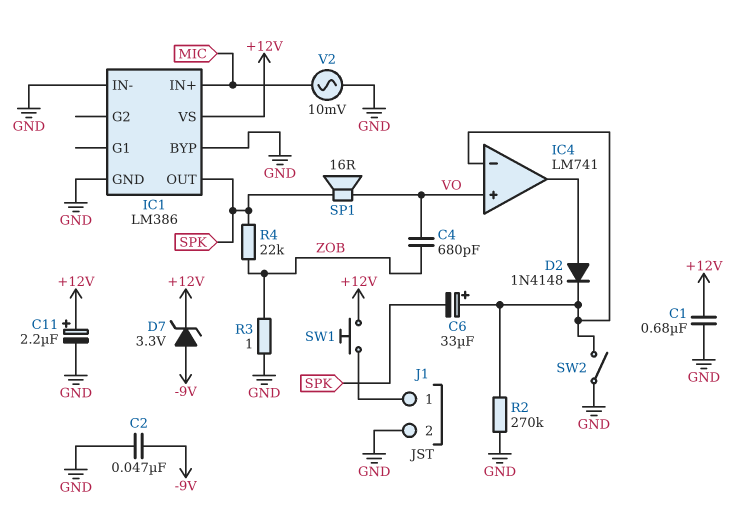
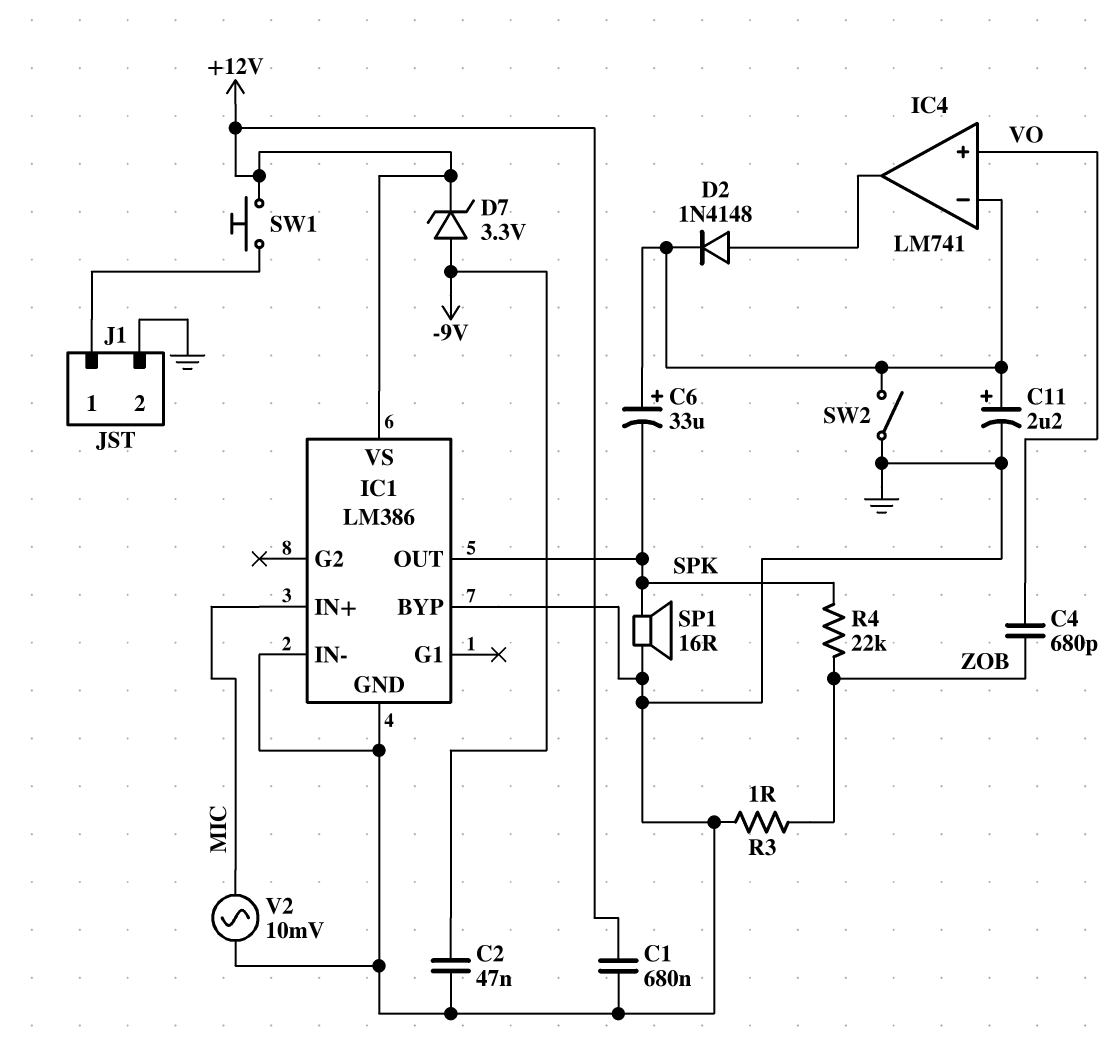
C11: 2.2uF (plus +12V, minus GND) -> 2.2uF (plus IC4/in-, minus GND)
R2: 270k (GND, IC4/in-) -> none
SP1: speaker 16R (SPK, VO) -> speaker 16R (GND, SPK)

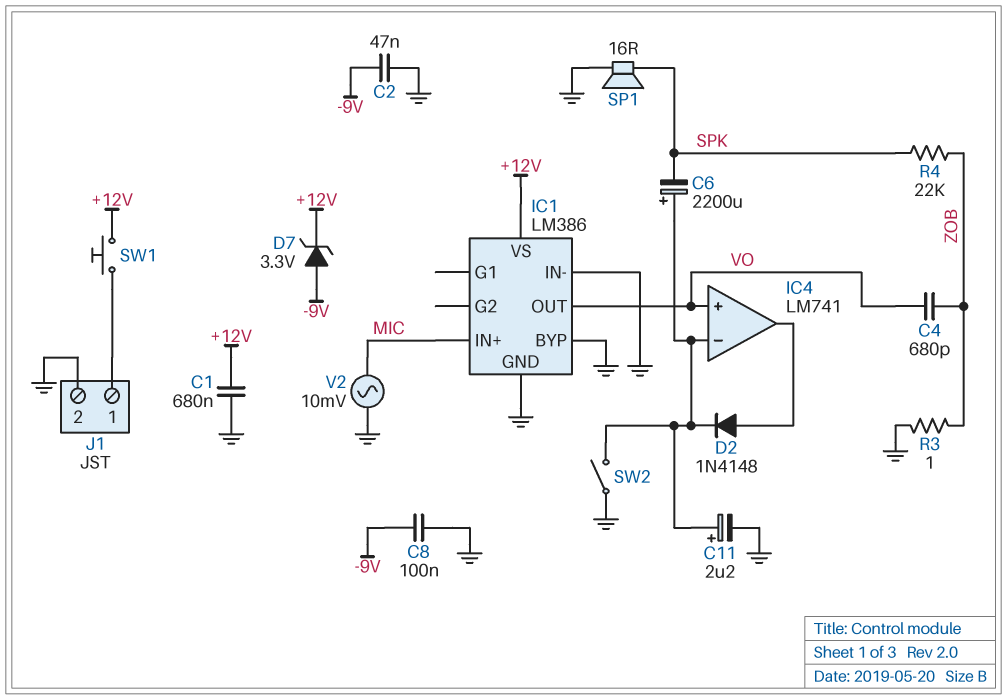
C6: 33uF (plus IC4/in-, minus SPK) -> 2200uF (plus IC4/in-, minus SPK)
C8: none -> 100nF (-9V, GND)
IC1 pin OUT: SPK -> VO

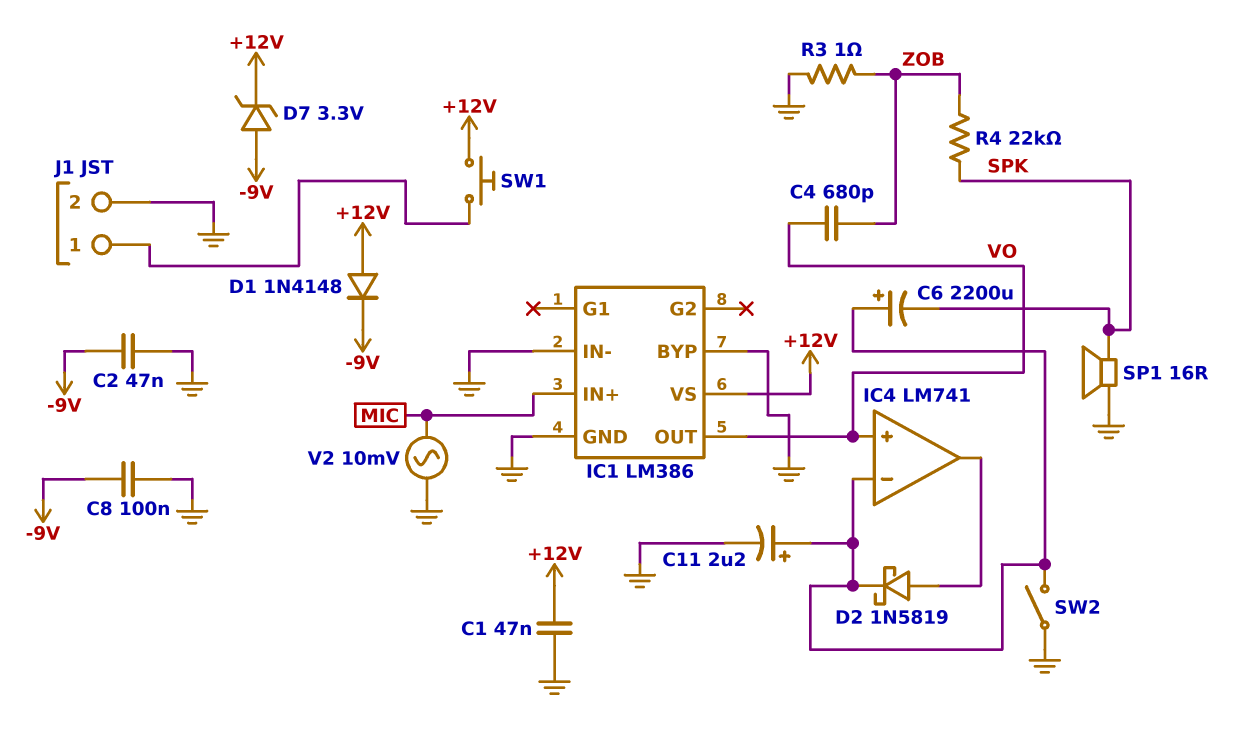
C1: 680nF (+12V, GND) -> 47nF (+12V, GND)
D1: none -> diode 1N4148 (A +12V, K -9V)
D2: diode 1N4148 (A IC4/out, K IC4/in-) -> schottky 1N5819 (A IC4/out, K IC4/in-)

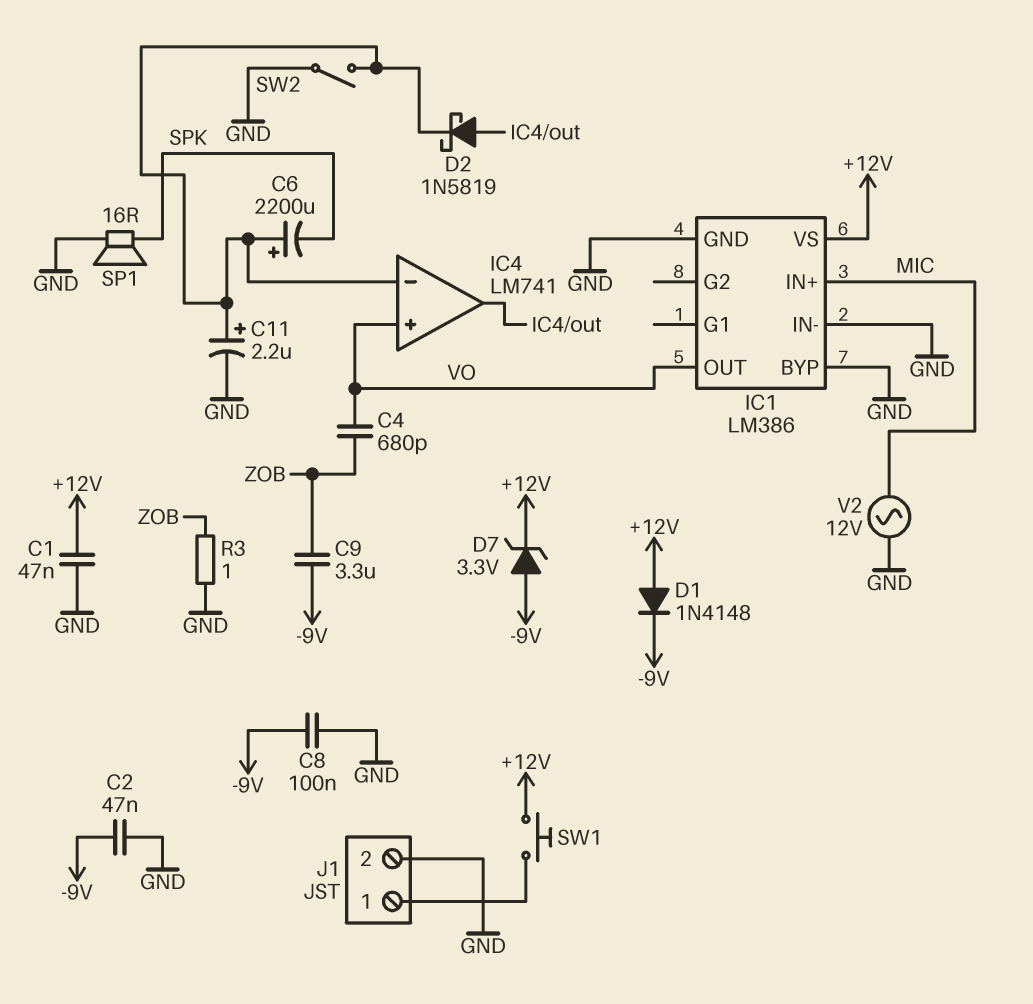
C9: none -> 3.3uF (-9V, ZOB)
R4: 22k (SPK, ZOB) -> none
V2: AC 10mV (GND, MIC) -> AC 12V (GND, MIC)

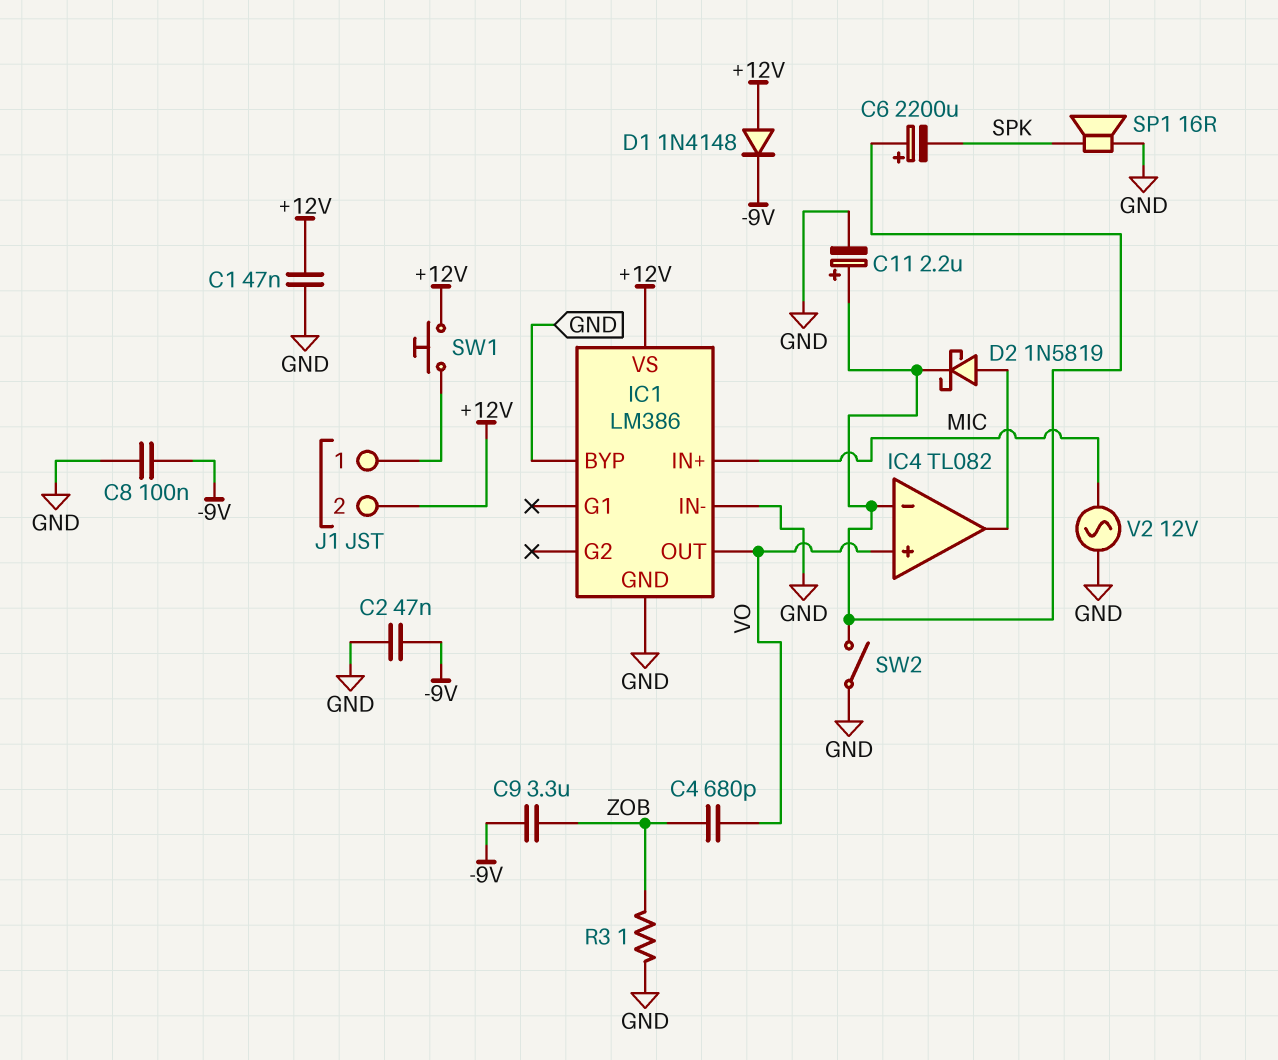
D7: zener 3.3V (A -9V, K +12V) -> none
IC4: LM741 -> TL082
J1 pin 2: GND -> +12V

